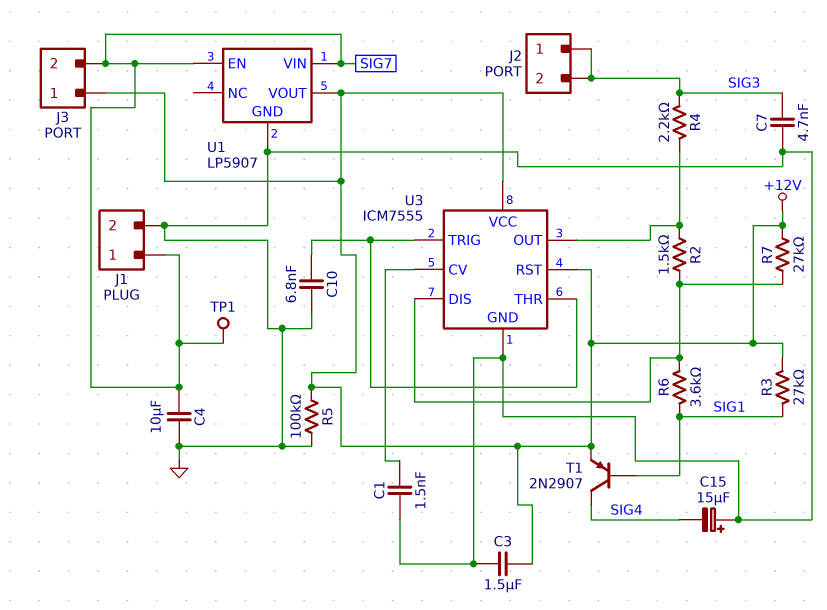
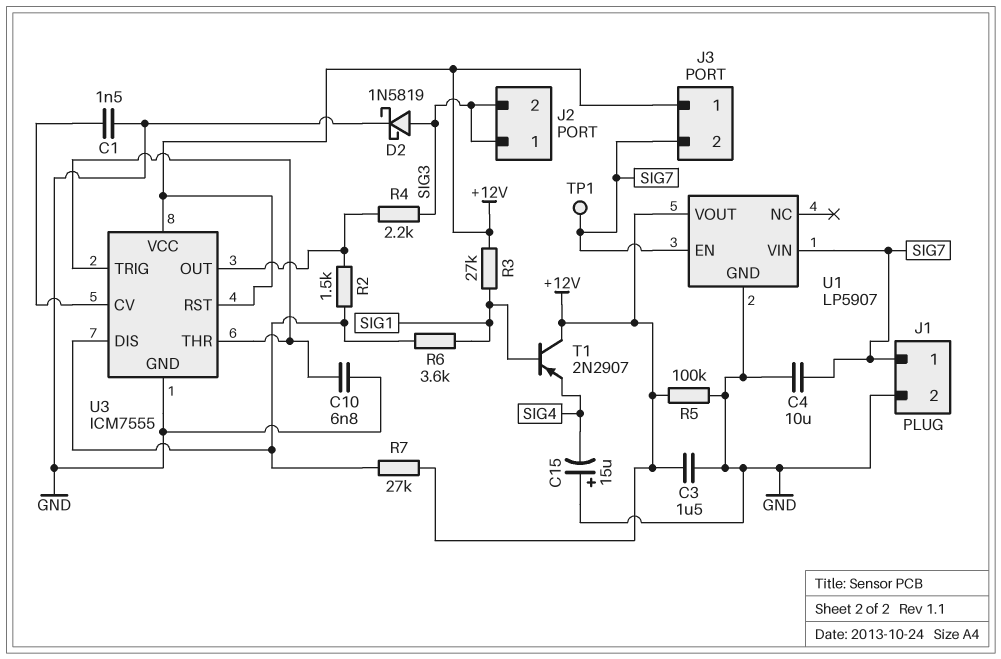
C7: 4.7nF (GND, SIG3) -> none
D2: none -> schottky 1N5819 (A SIG3, K GND)
T1: PNP 2N2907 (B SIG1, C SIG4, E +12V) -> PNP 2N2907 (B SIG1, C +12V, E SIG4)

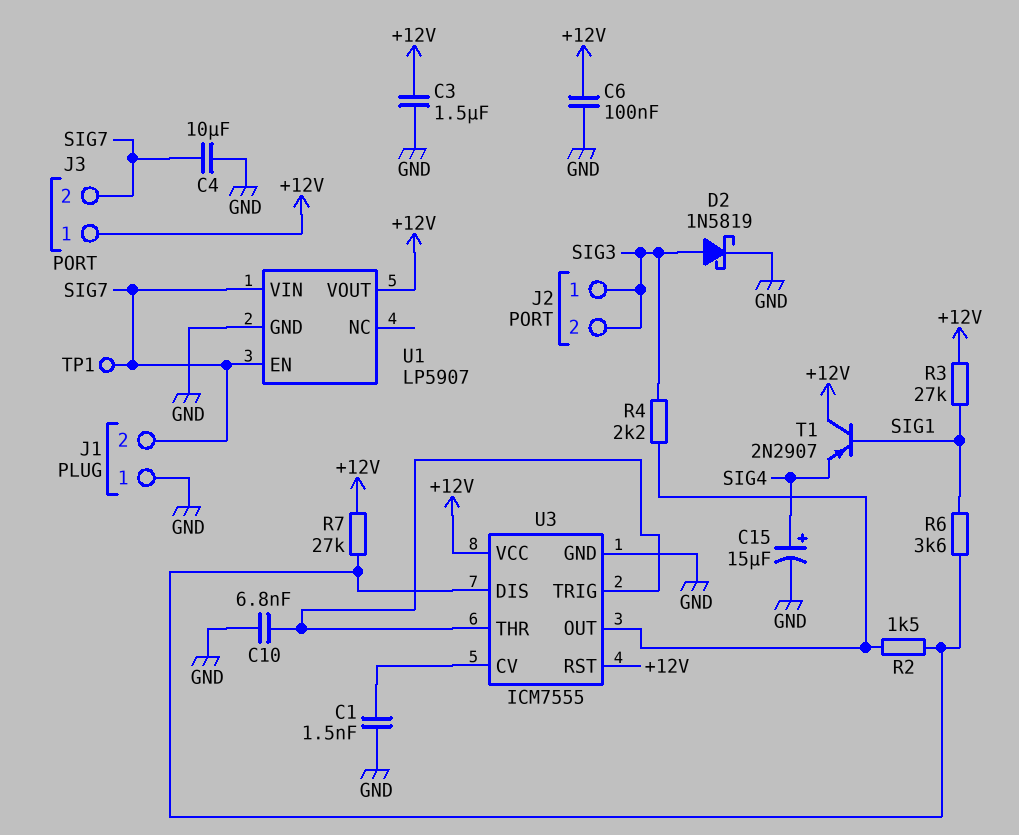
C6: none -> 100nF (+12V, GND)
C15: 15uF (plus GND, minus SIG4) -> 15uF (plus SIG4, minus GND)
J1 pin 1: SIG7 -> GND
J1 pin 2: GND -> SIG7
R5: 100k (+12V, GND) -> none

